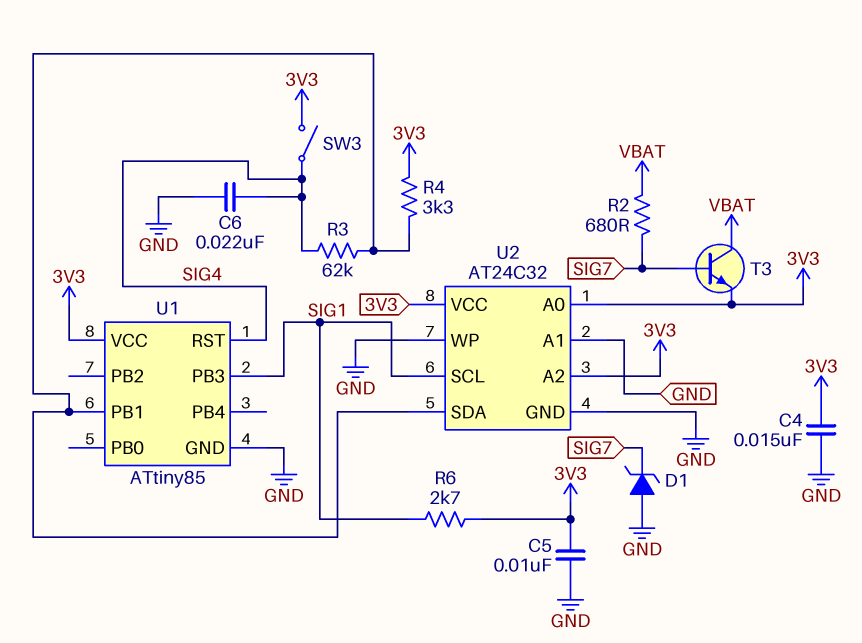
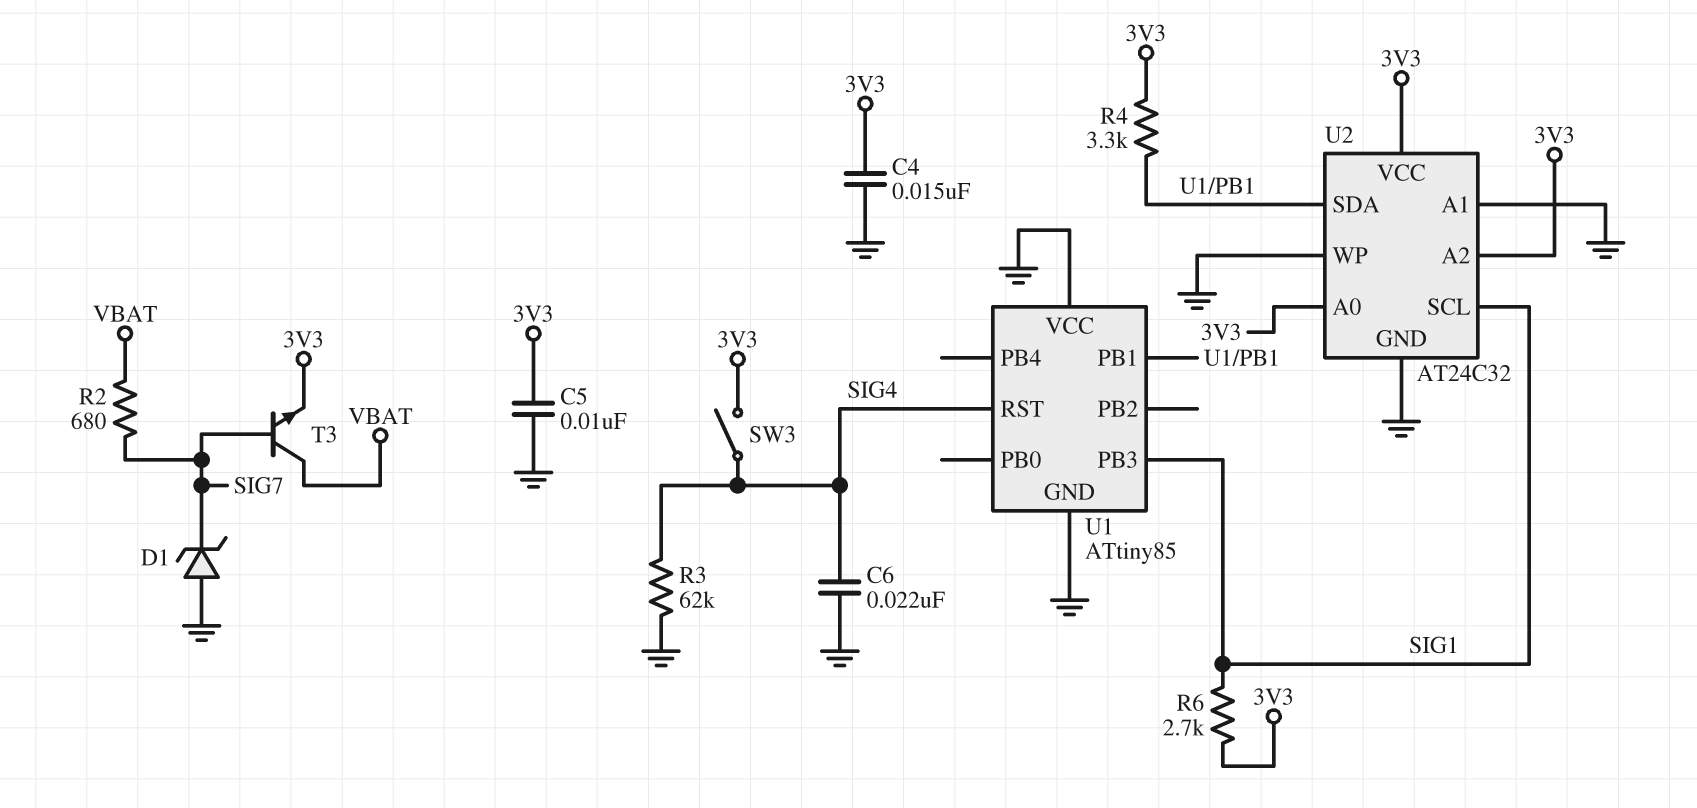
R3: 62k (SIG4, U1/PB1) -> 62k (GND, SIG4)
U1 pin VCC: 3V3 -> GND

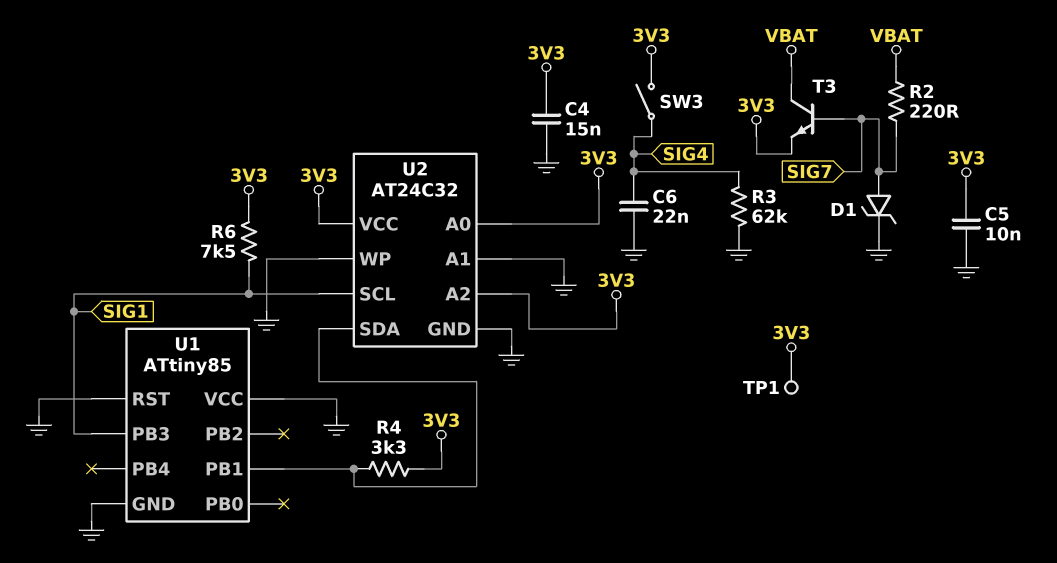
D1: zener (A GND, K SIG7) -> zener (A SIG7, K GND)
R2: 680 (SIG7, VBAT) -> 220 (SIG7, VBAT)
R6: 2.7k (3V3, SIG1) -> 7.5k (3V3, SIG1)
TP1: none -> test point (3V3)
U1 pin RST: SIG4 -> GND

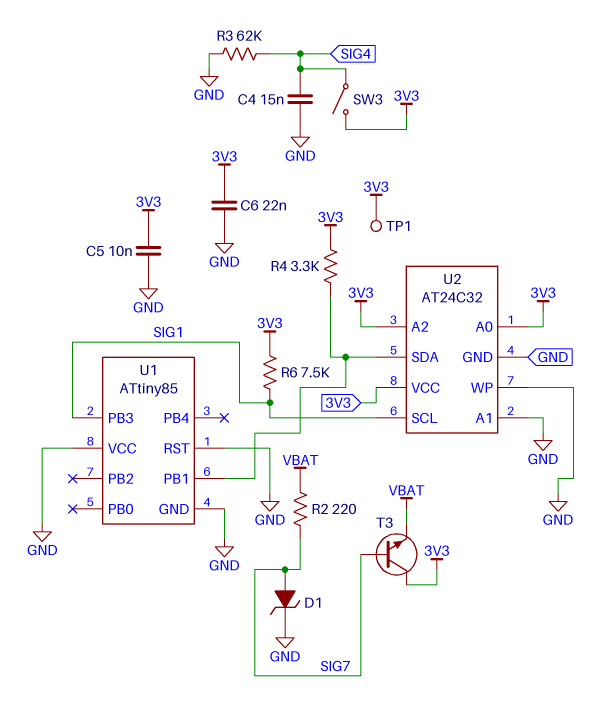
C4: 15nF (3V3, GND) -> 15nF (GND, SIG4)
C6: 22nF (GND, SIG4) -> 22nF (3V3, GND)
T3: NPN (B SIG7, C VBAT, E 3V3) -> NPN (B SIG7, C 3V3, E VBAT)

